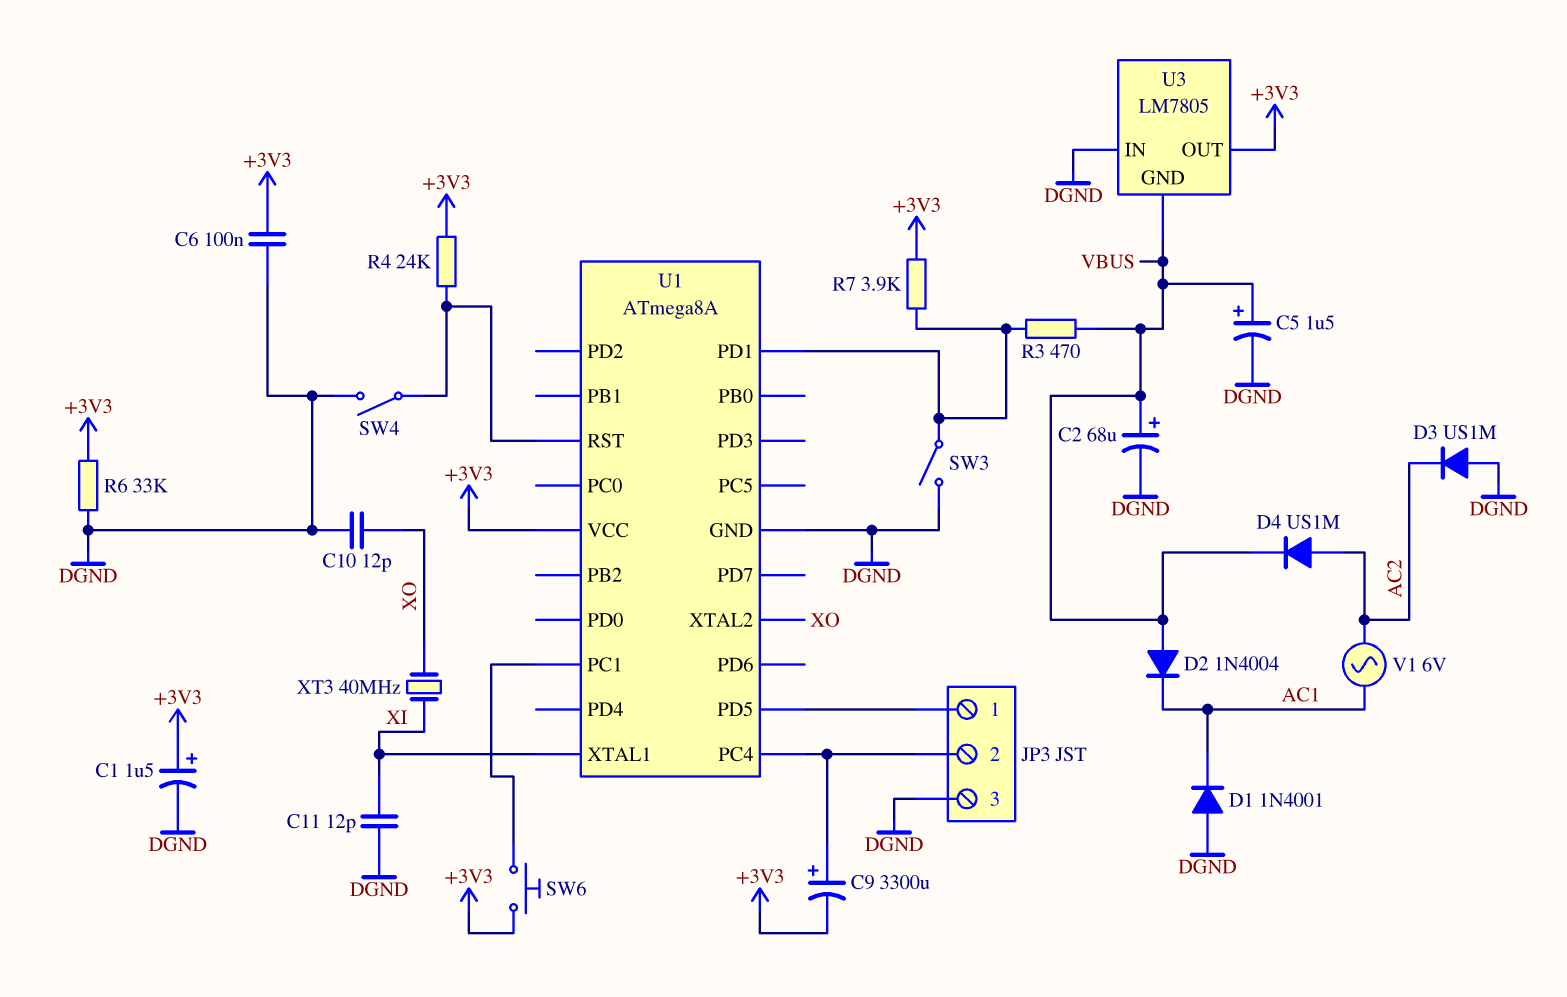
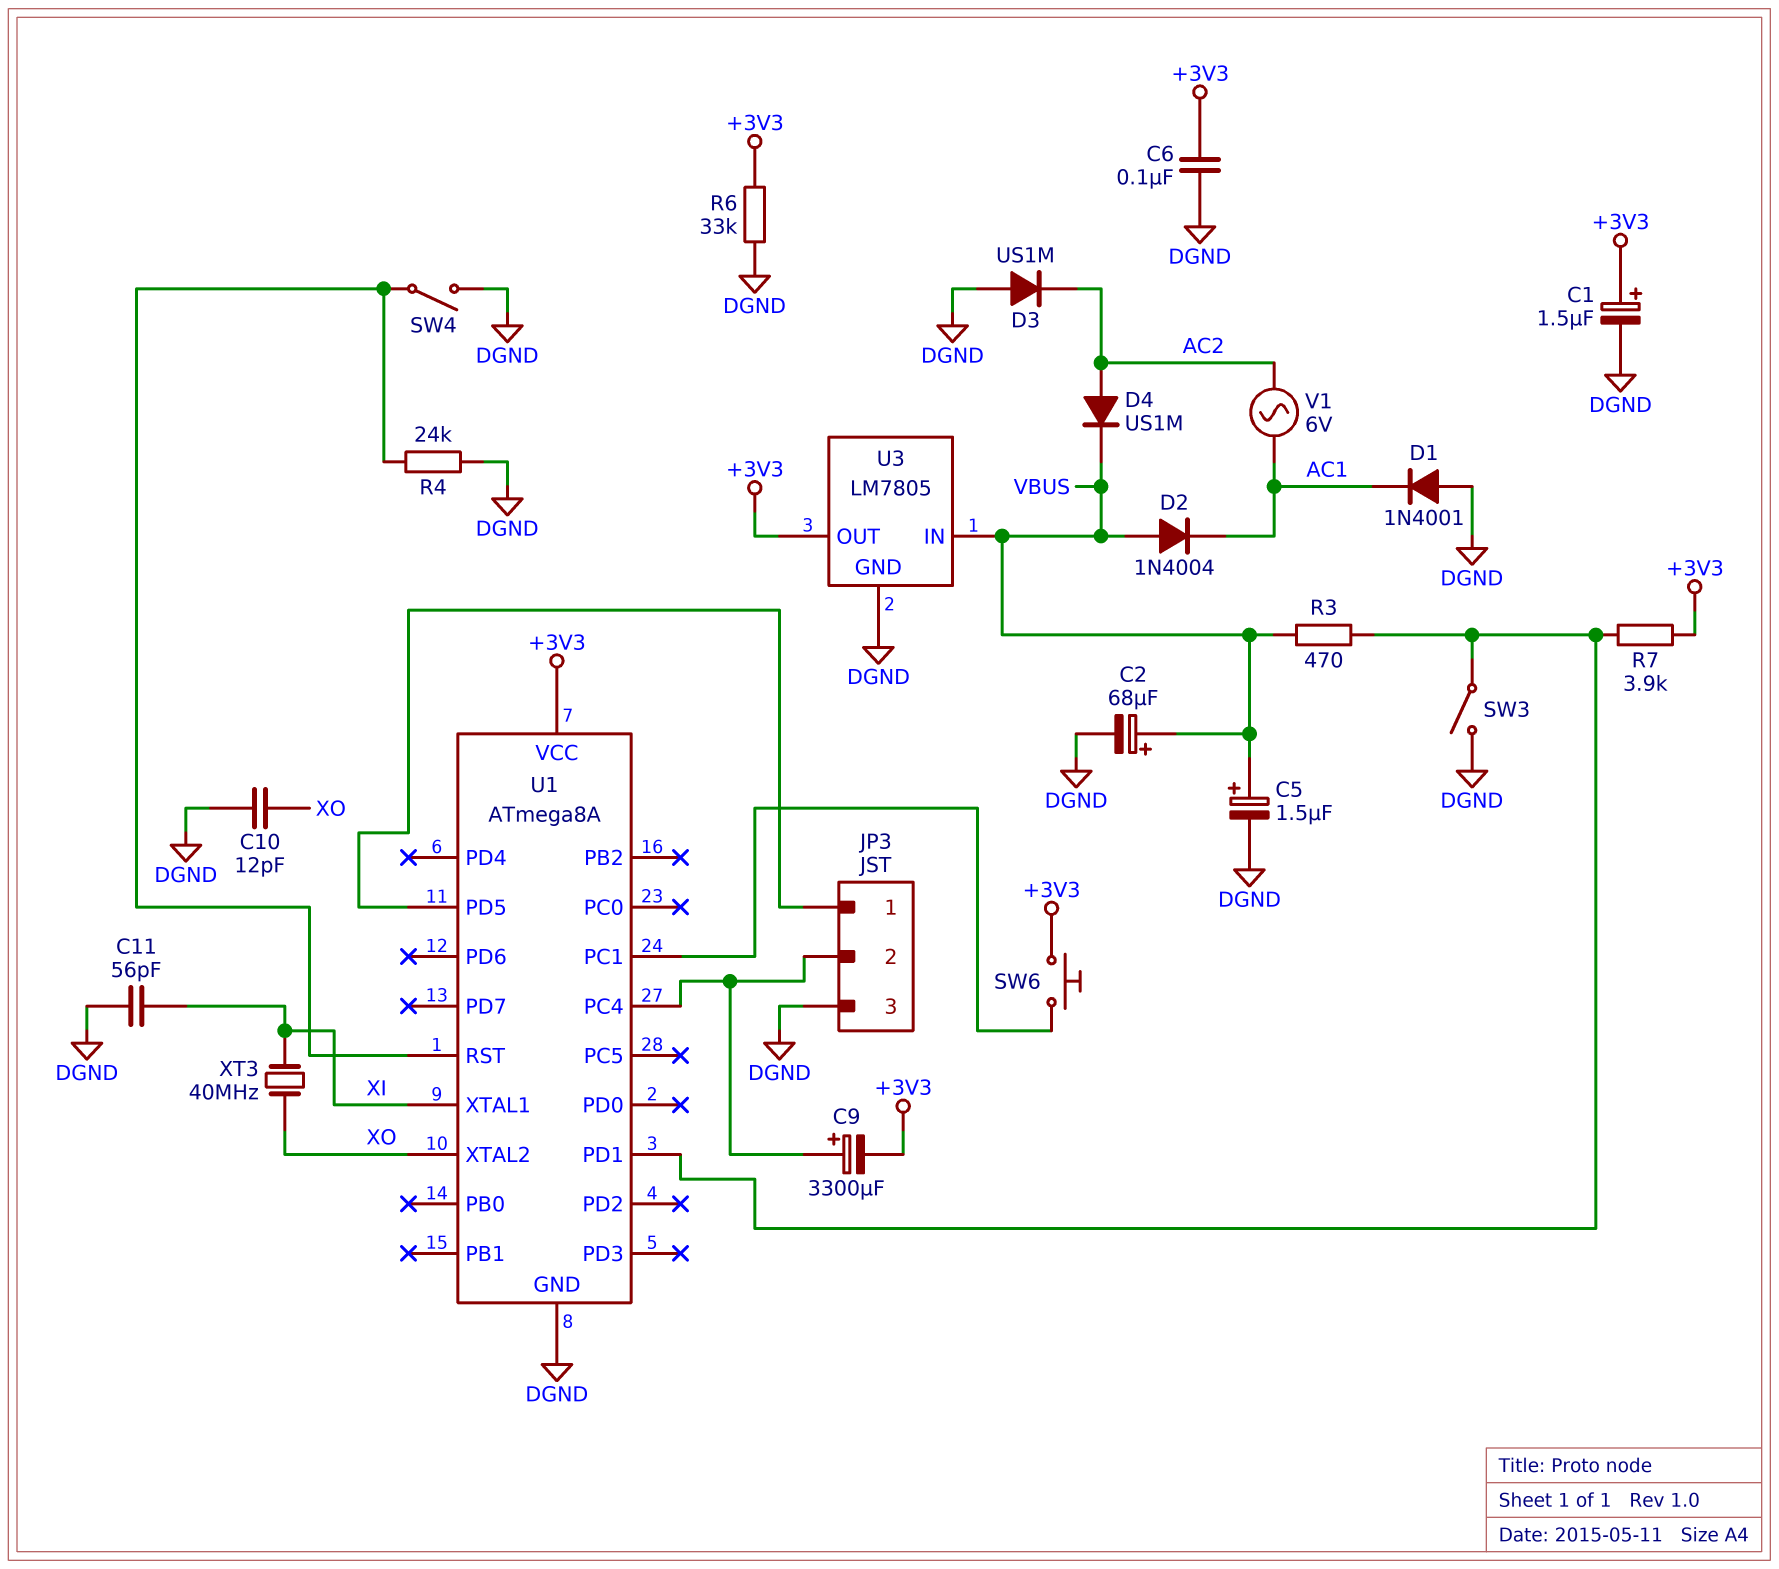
C11: 12pF (DGND, XI) -> 56pF (DGND, XI)
R4: 24k (+3V3, U1/RST) -> 24k (DGND, U1/RST)
U3 pin GND: VBUS -> DGND
U3 pin IN: DGND -> VBUS

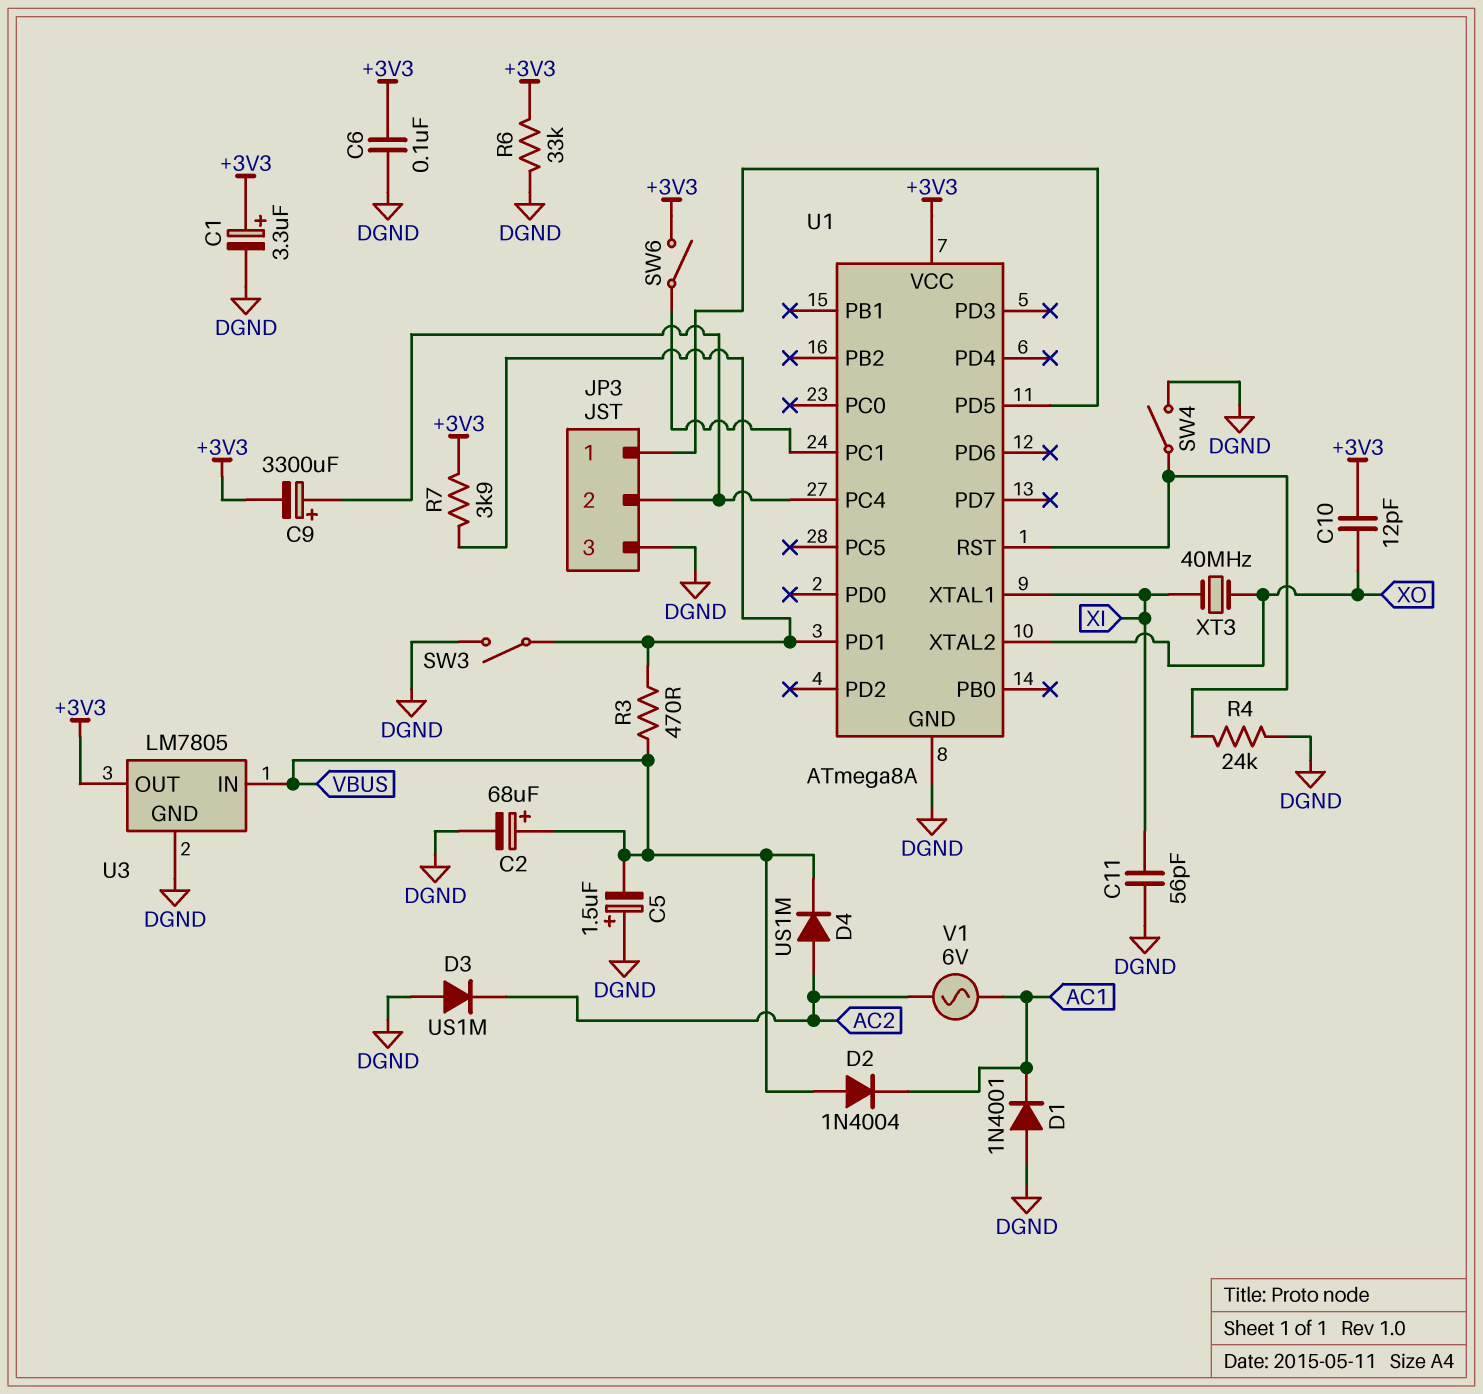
C1: 1.5uF (plus +3V3, minus DGND) -> 3.3uF (plus +3V3, minus DGND)
C5: 1.5uF (plus VBUS, minus DGND) -> 1.5uF (plus DGND, minus VBUS)
C10: 12pF (DGND, XO) -> 12pF (+3V3, XO)
SW6: button (+3V3, U1/PC1) -> switch (+3V3, U1/PC1)

